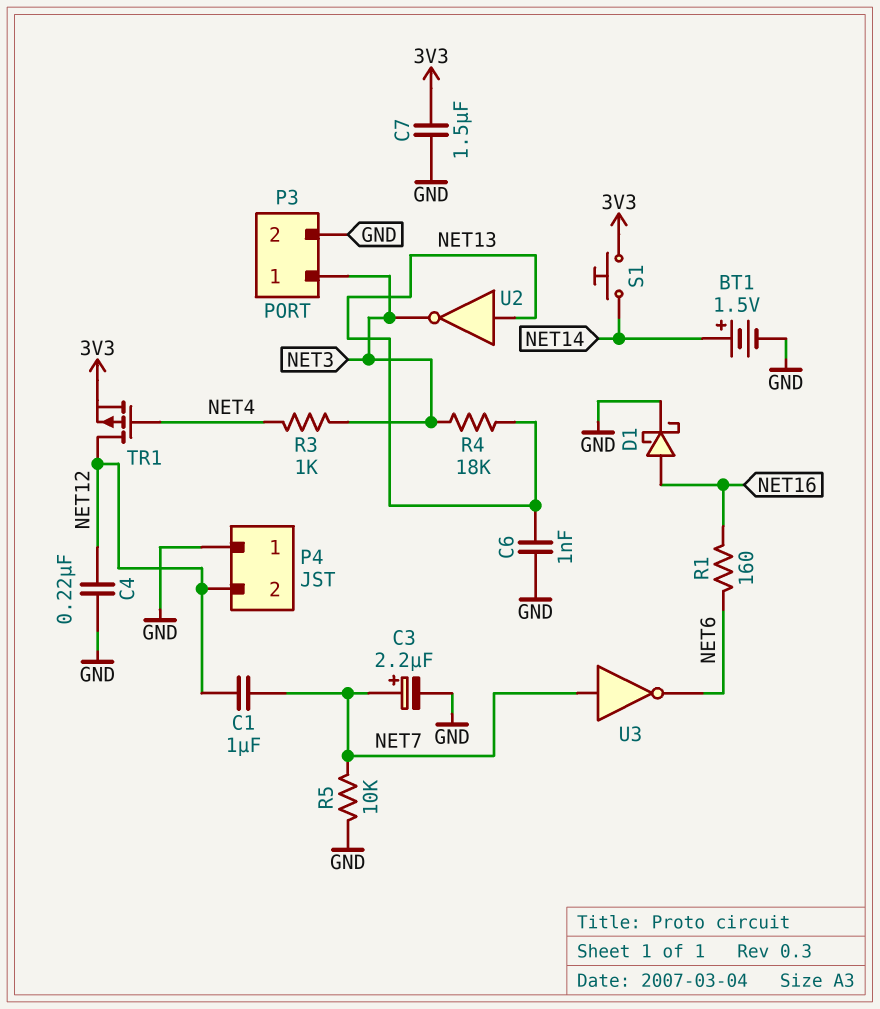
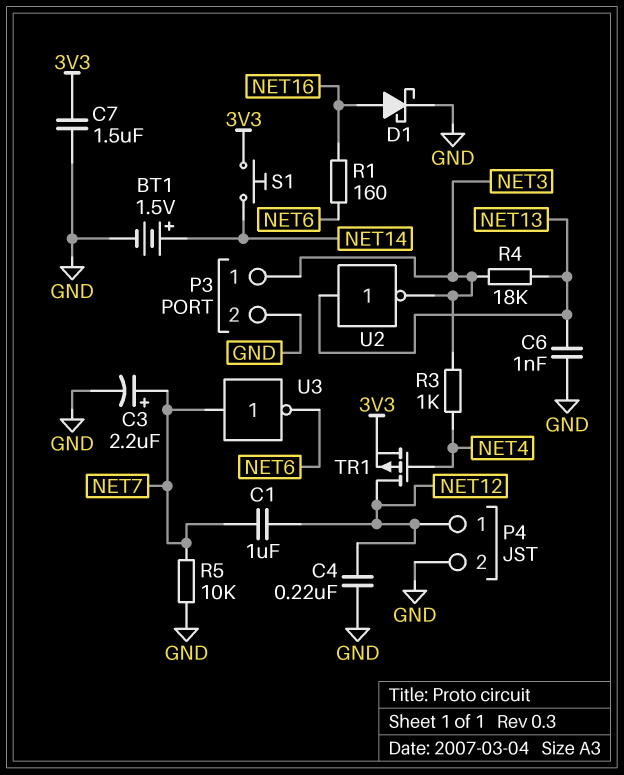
P4 pin 1: GND -> NET12
P4 pin 2: NET12 -> GND

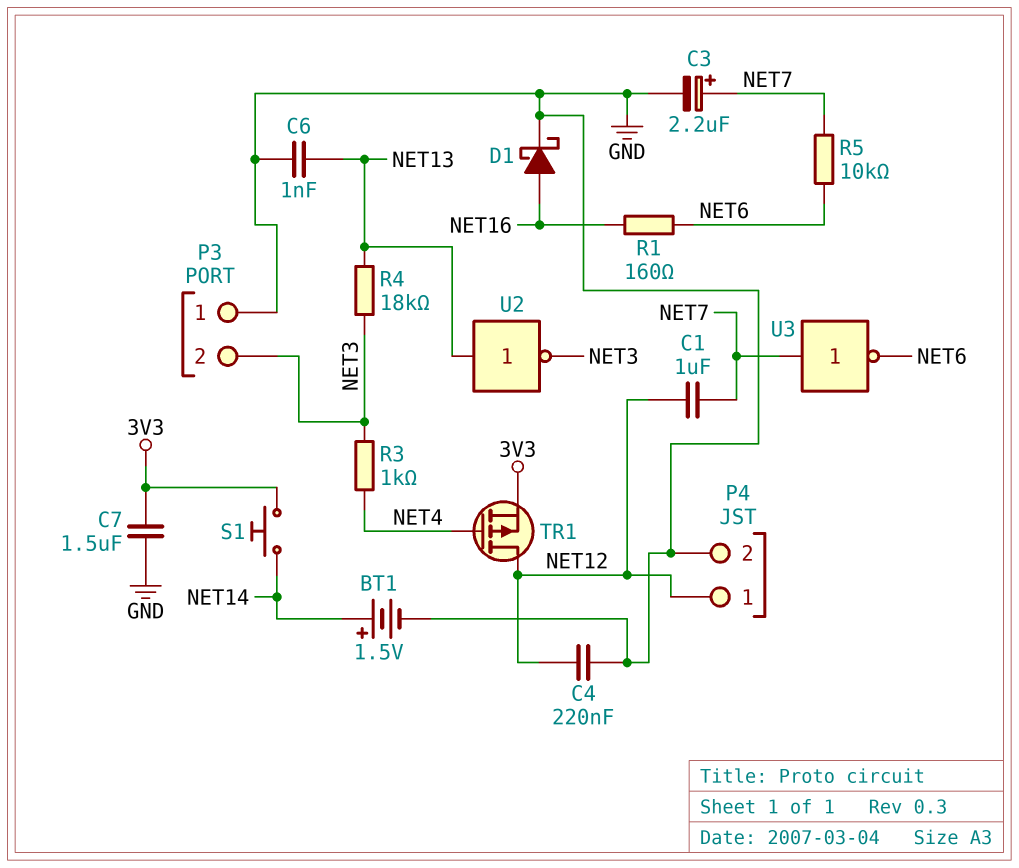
P3 pin 1: NET3 -> GND
P3 pin 2: GND -> NET3
R5: 10k (GND, NET7) -> 10k (NET6, NET7)

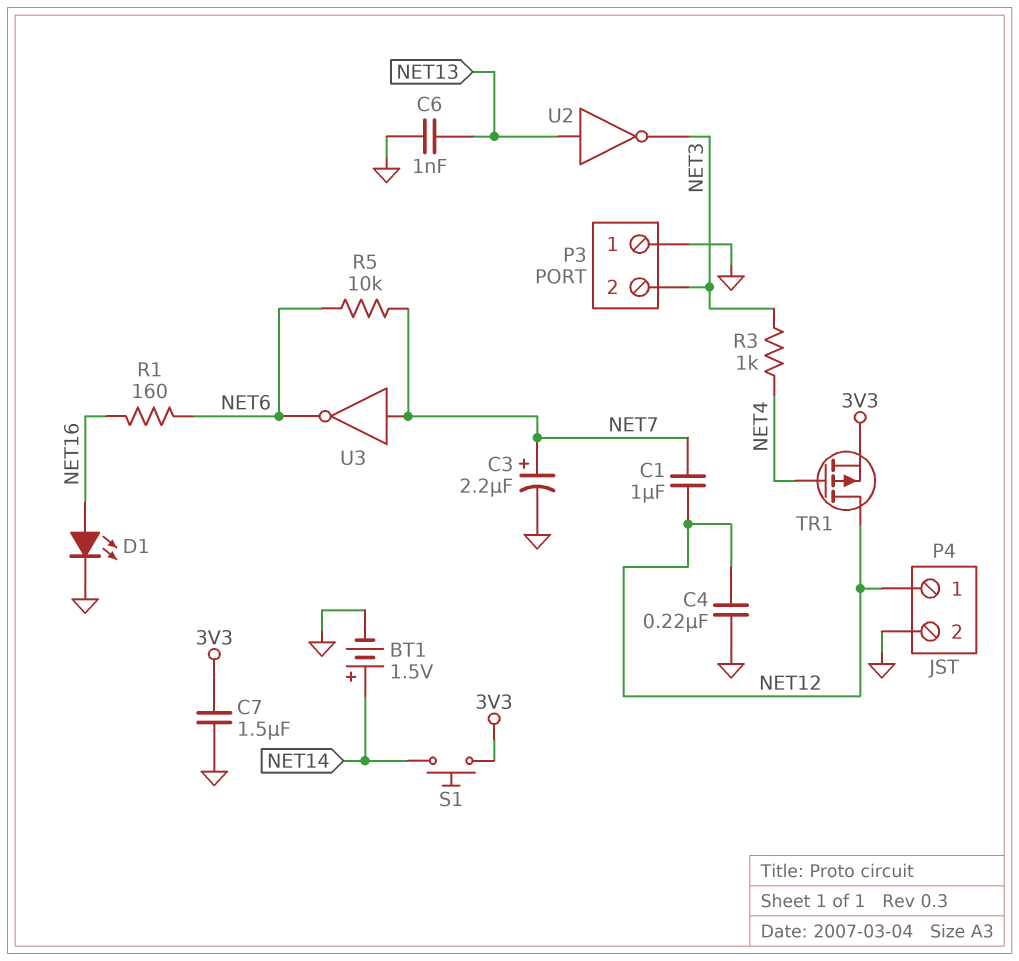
D1: schottky (A NET16, K GND) -> LED (A NET16, K GND)
R4: 18k (NET3, NET13) -> none

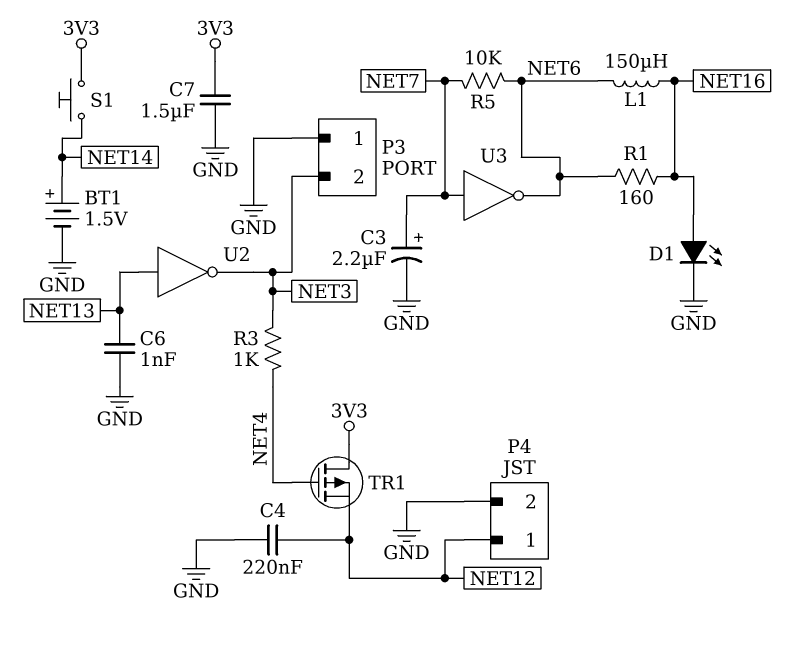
C1: 1uF (NET7, NET12) -> none
L1: none -> 150uH (NET6, NET16)
TR1: PMOS (G NET4, D NET12, S 3V3) -> PMOS (G NET4, D 3V3, S NET12)

